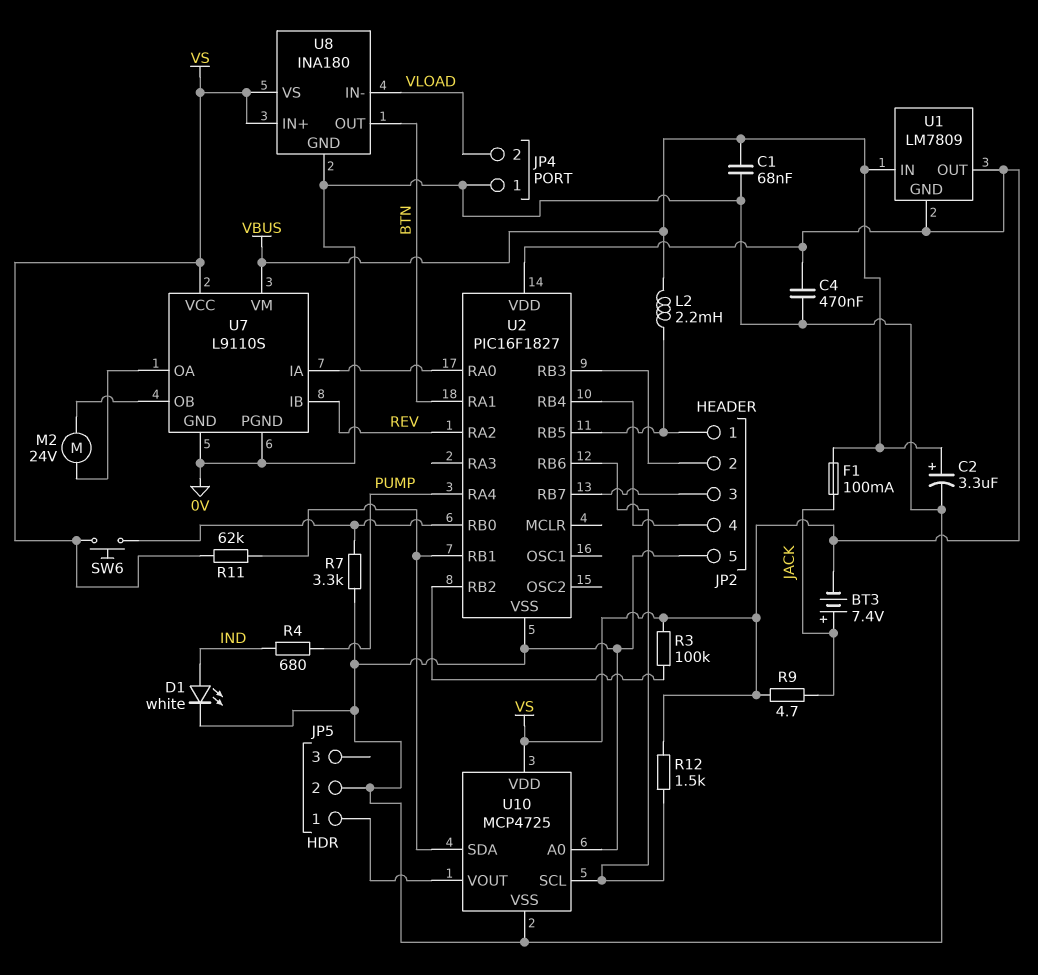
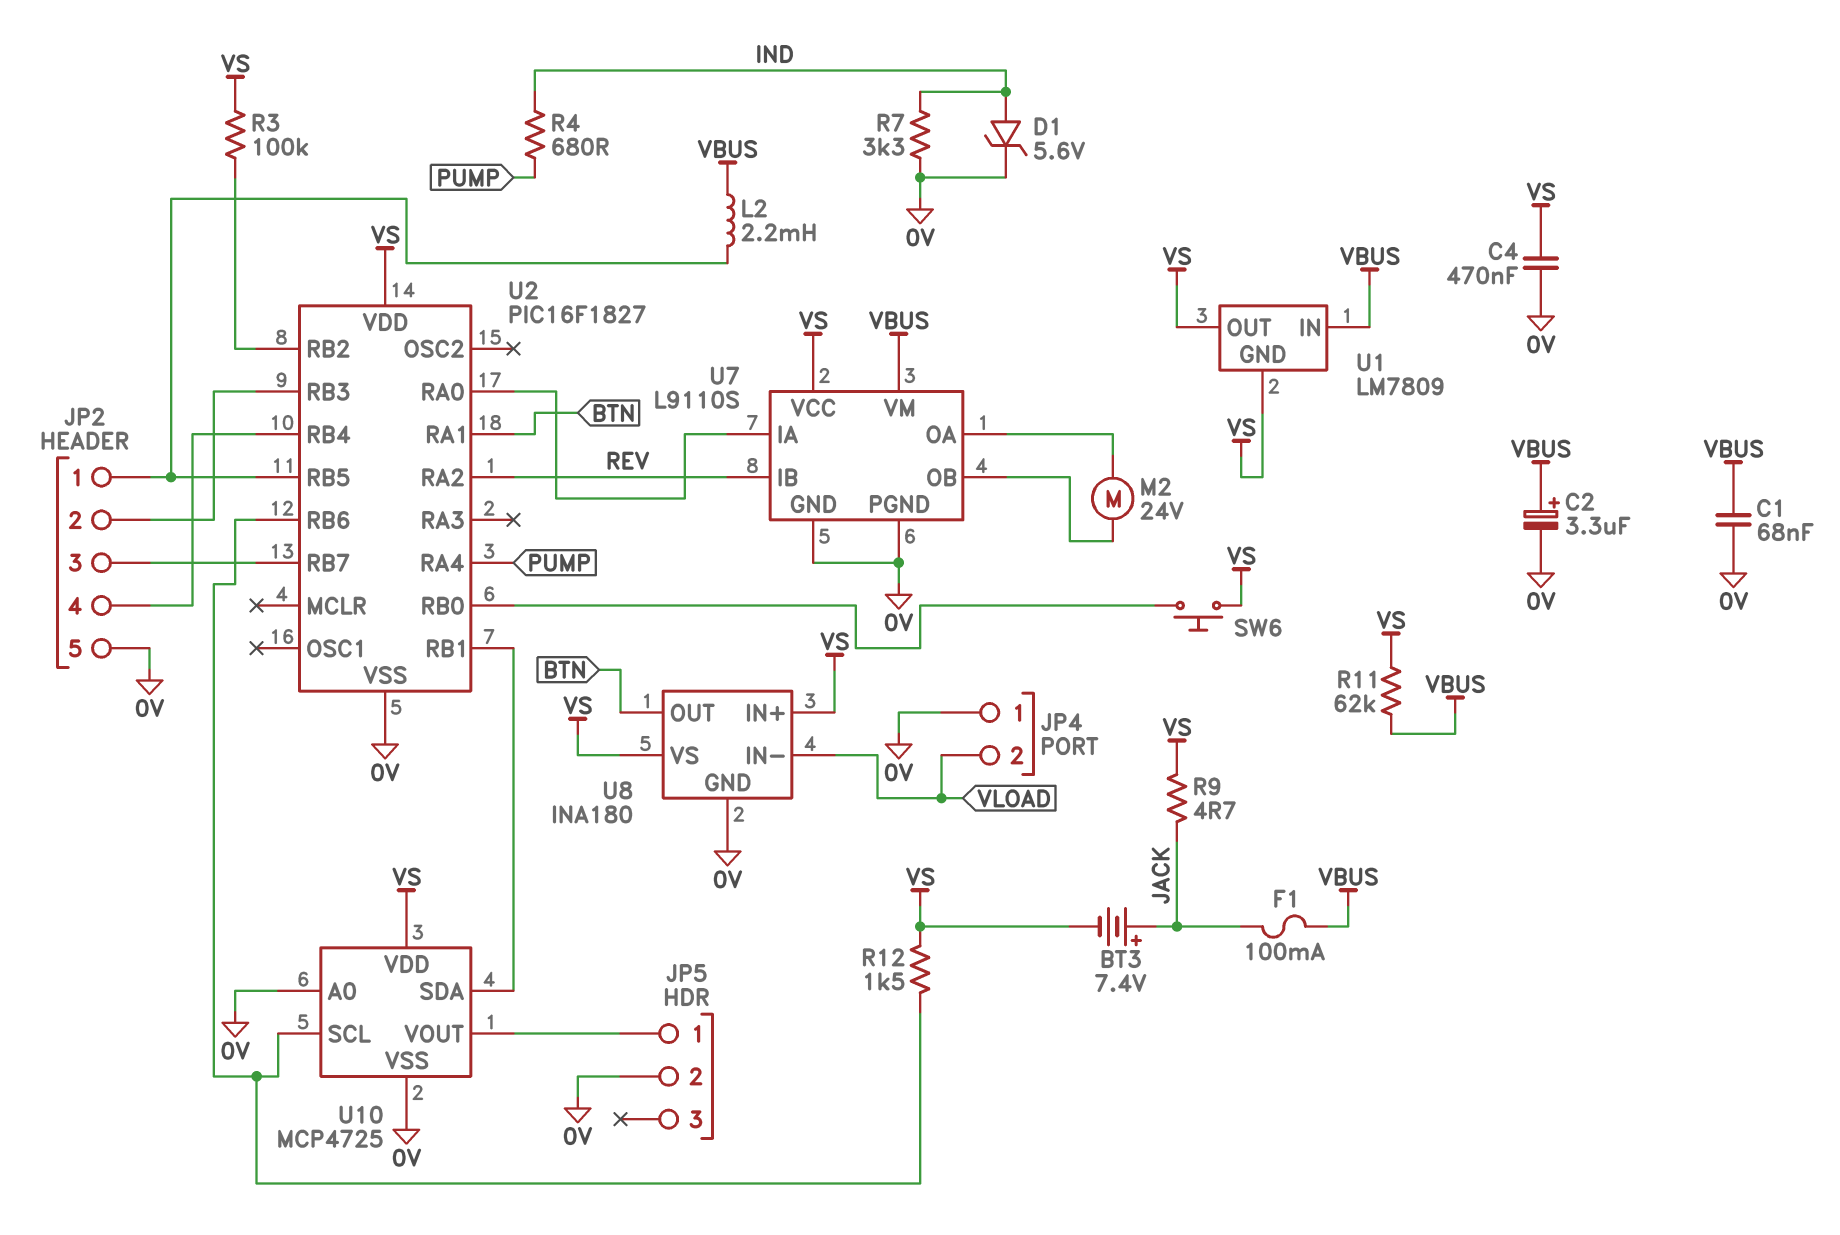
D1: LED white (A IND, K 0V) -> zener 5.6V (A IND, K 0V)
R7: 3.3k (0V, U2/RB0) -> 3.3k (0V, IND)
R11: 62k (U2/RB1, VS) -> 62k (VBUS, VS)

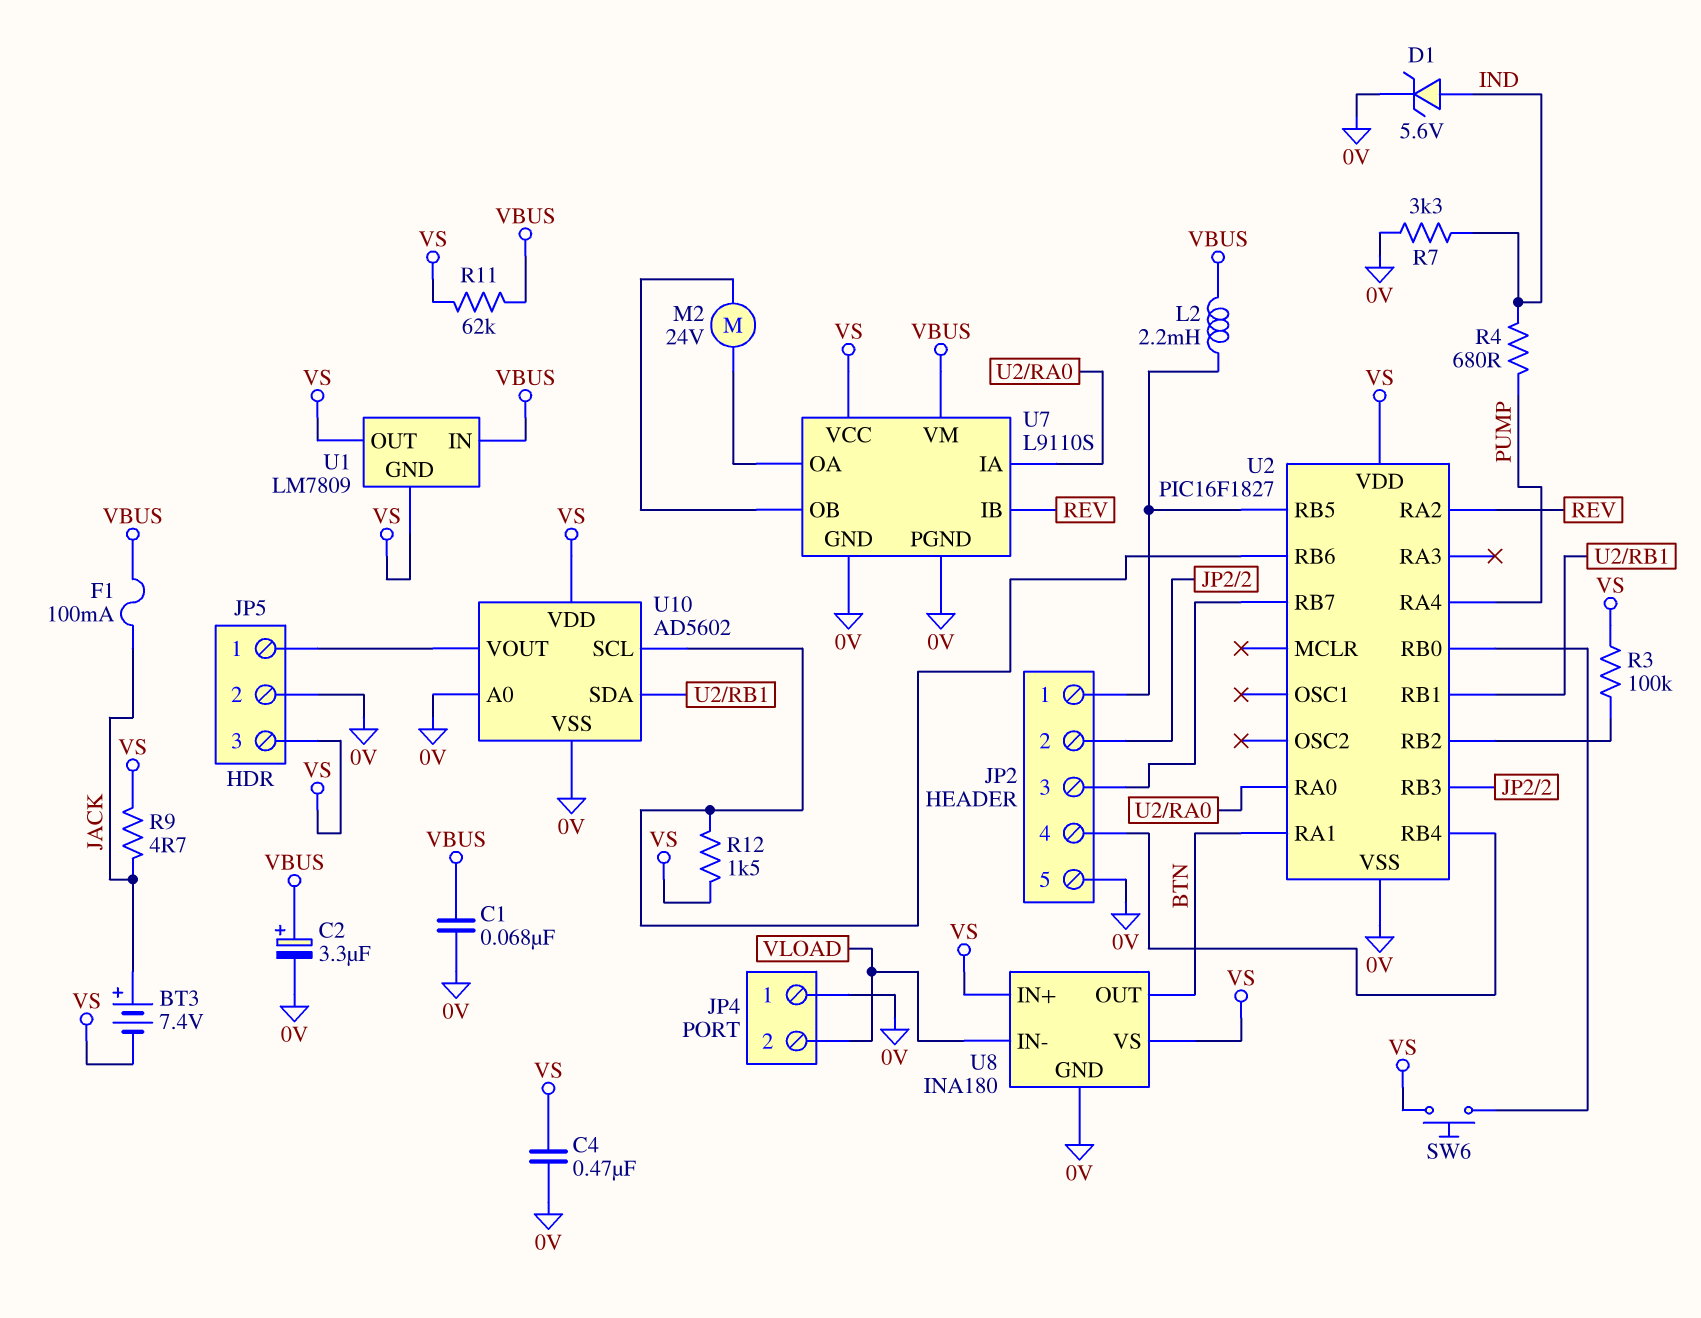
JP5 pin 3: none -> VS
U10: MCP4725 -> AD5602

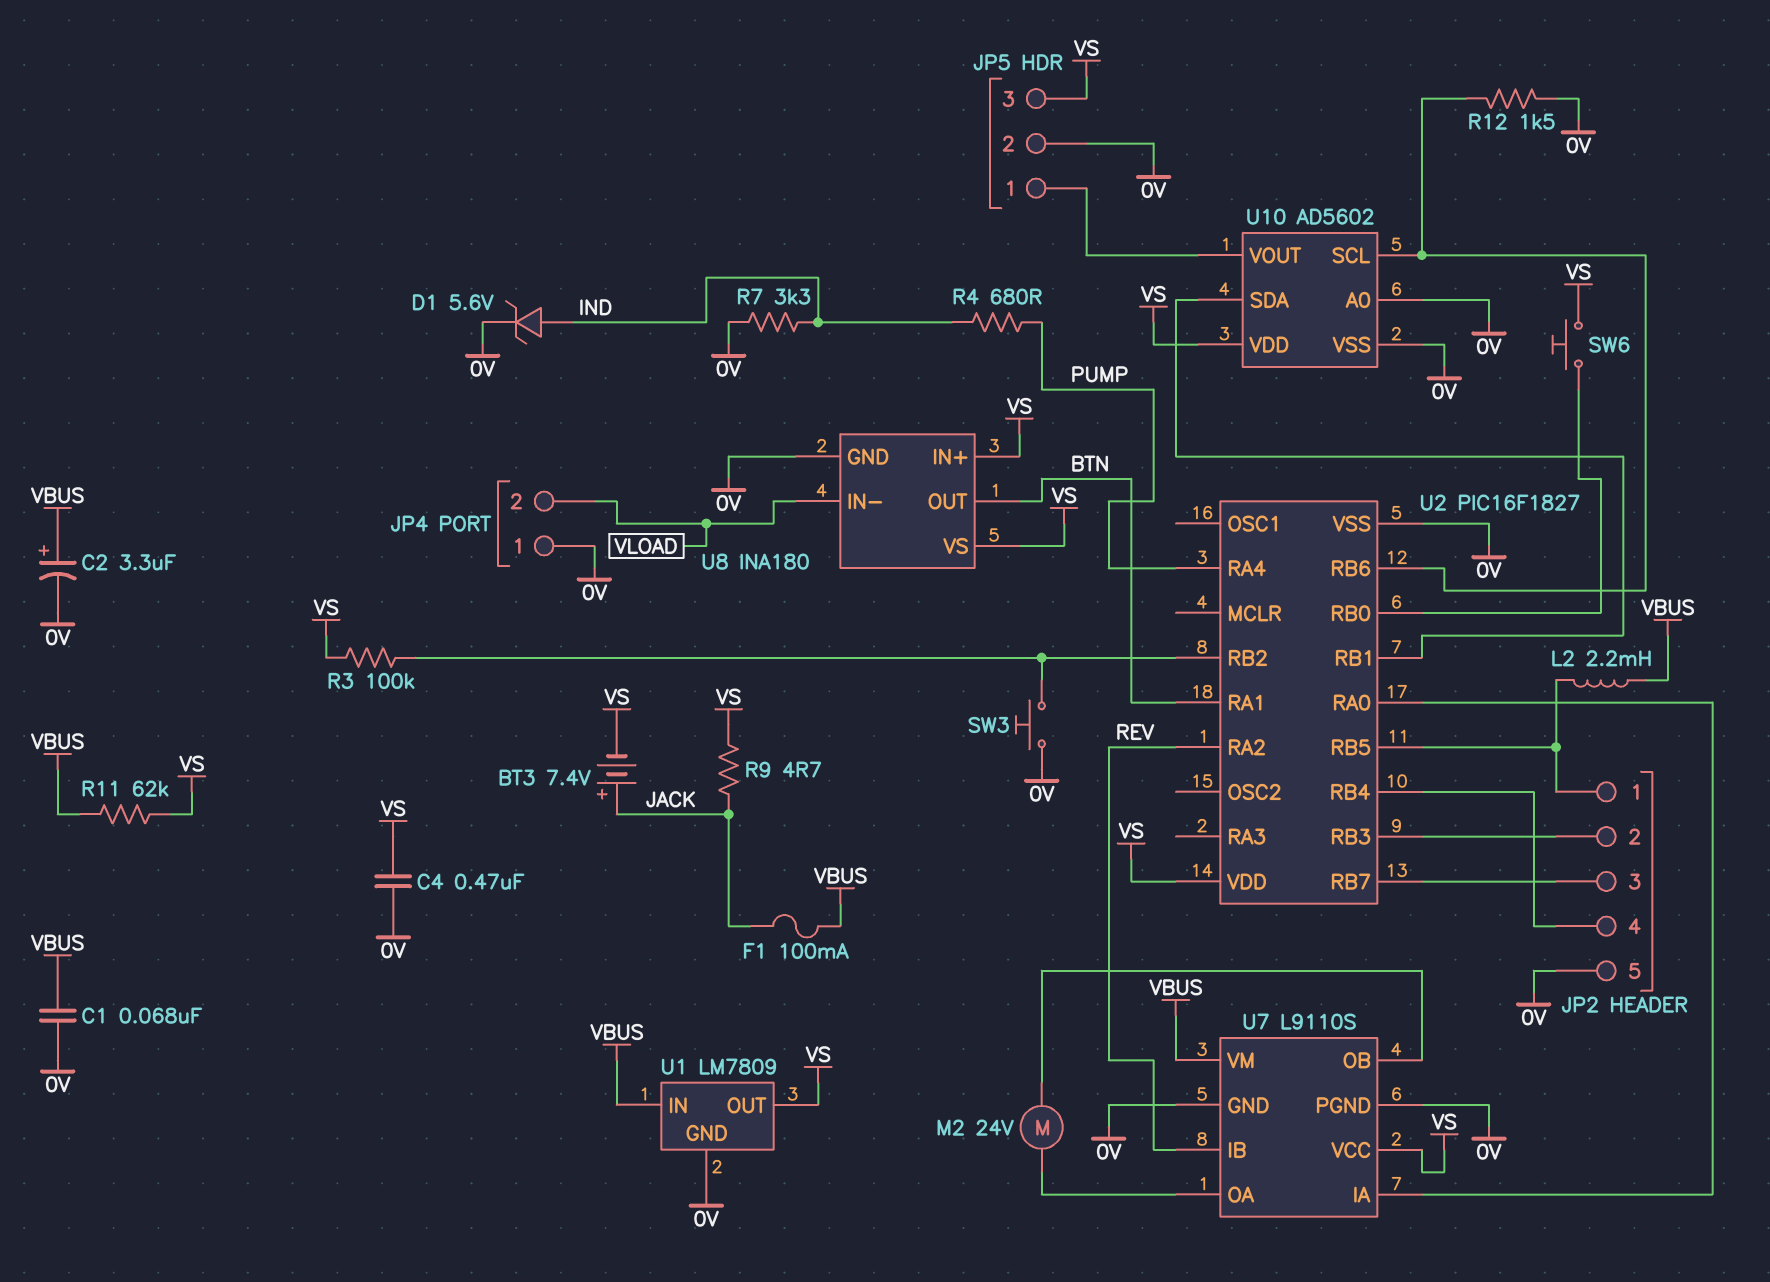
R12: 1.5k (U2/RB6, VS) -> 1.5k (0V, U2/RB6)
SW3: none -> button (0V, U2/RB2)
U1 pin GND: VS -> 0V

